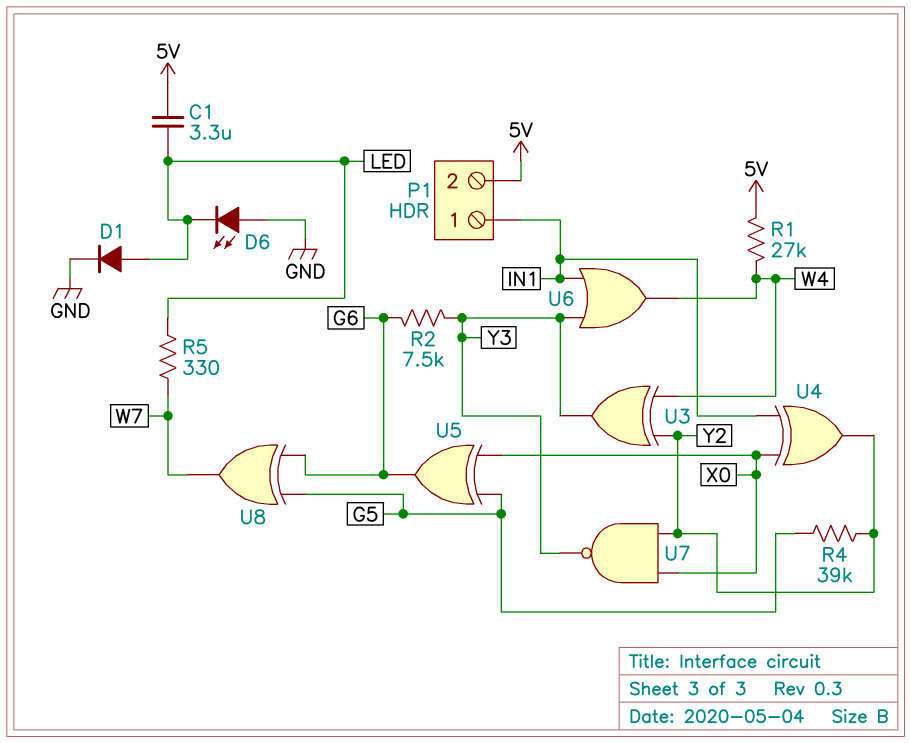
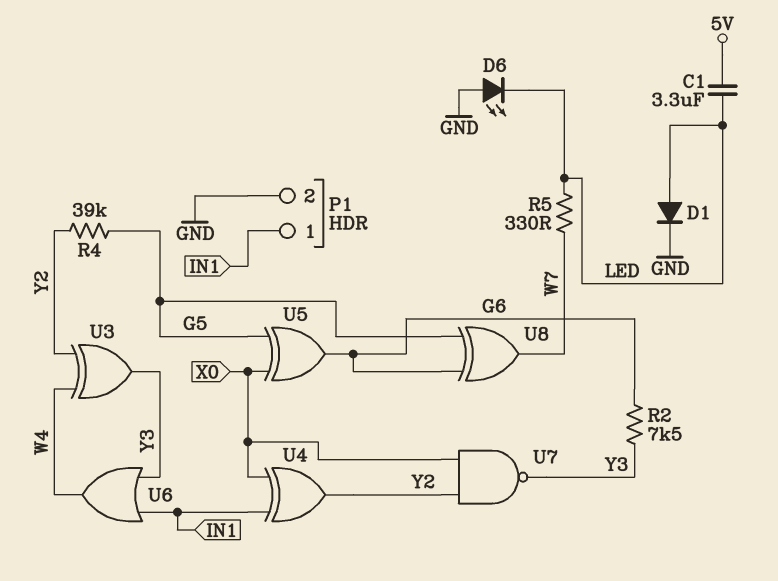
P1 pin 2: 5V -> GND
R1: 27k (5V, W4) -> none

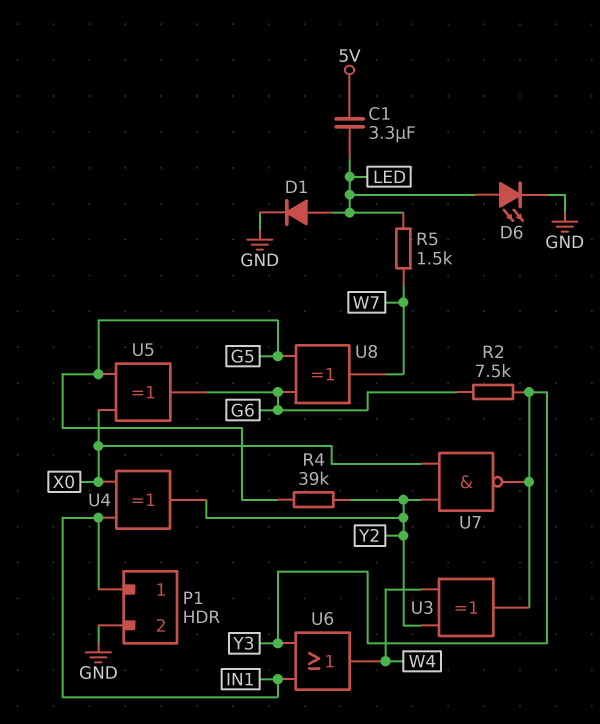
D6: LED (A GND, K LED) -> LED (A LED, K GND)
R5: 330 (LED, W7) -> 1.5k (LED, W7)

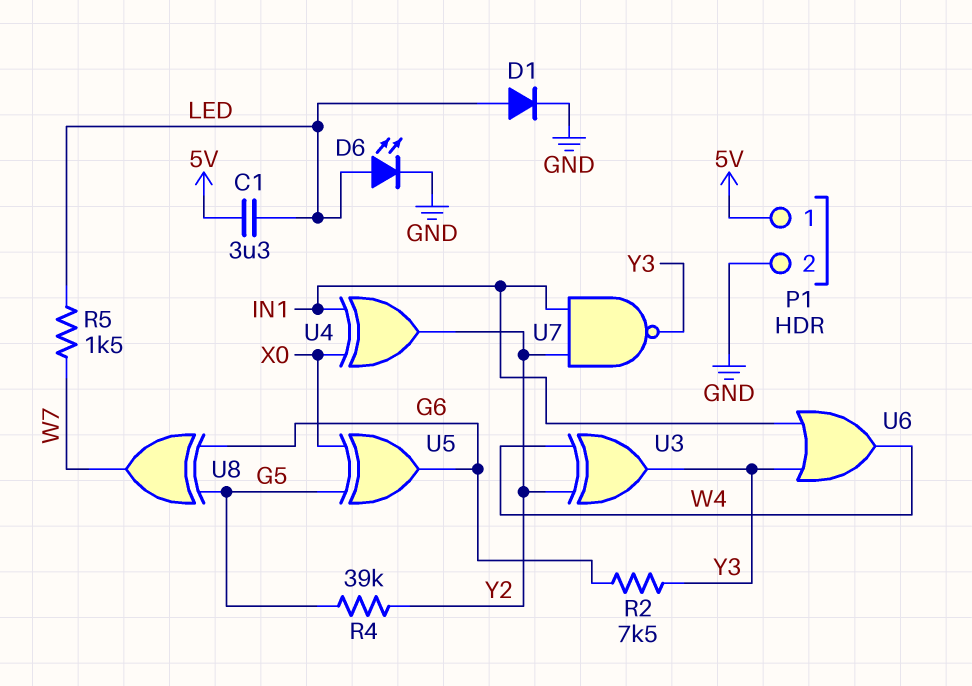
P1 pin 1: IN1 -> 5V
U7: NAND (in X0, in Y2, out Y3) -> NAND (in IN1, in Y2, out Y3)

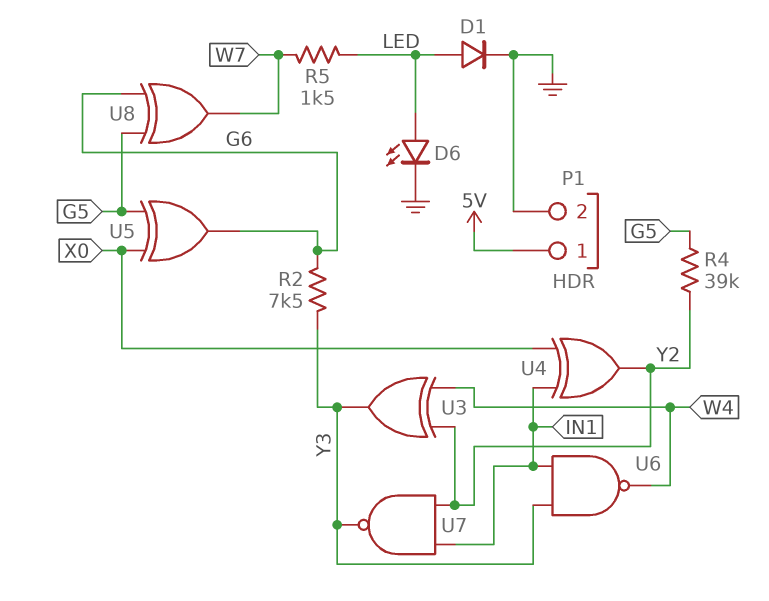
C1: 3.3uF (5V, LED) -> none
U6: OR (in IN1, in Y3, out W4) -> NAND (in IN1, in Y3, out W4)

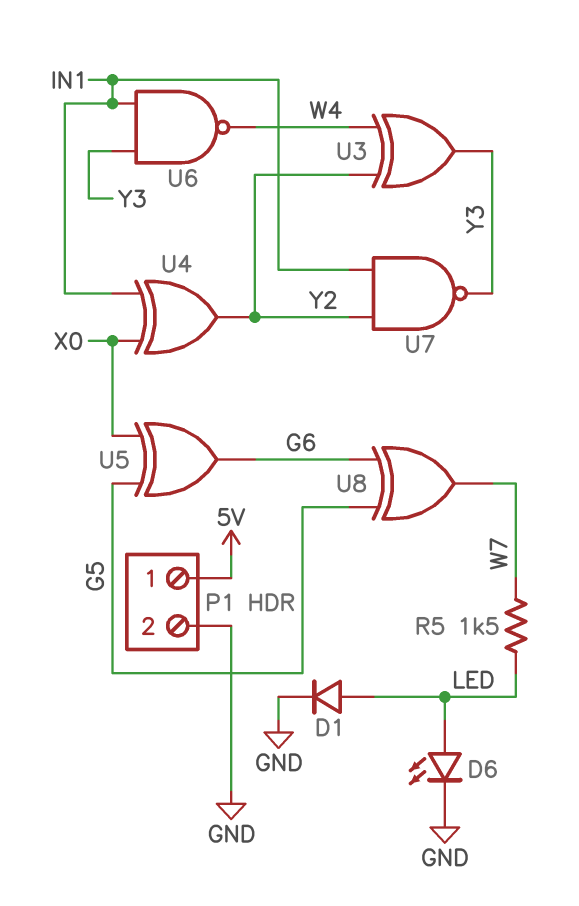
R2: 7.5k (G6, Y3) -> none
R4: 39k (G5, Y2) -> none

